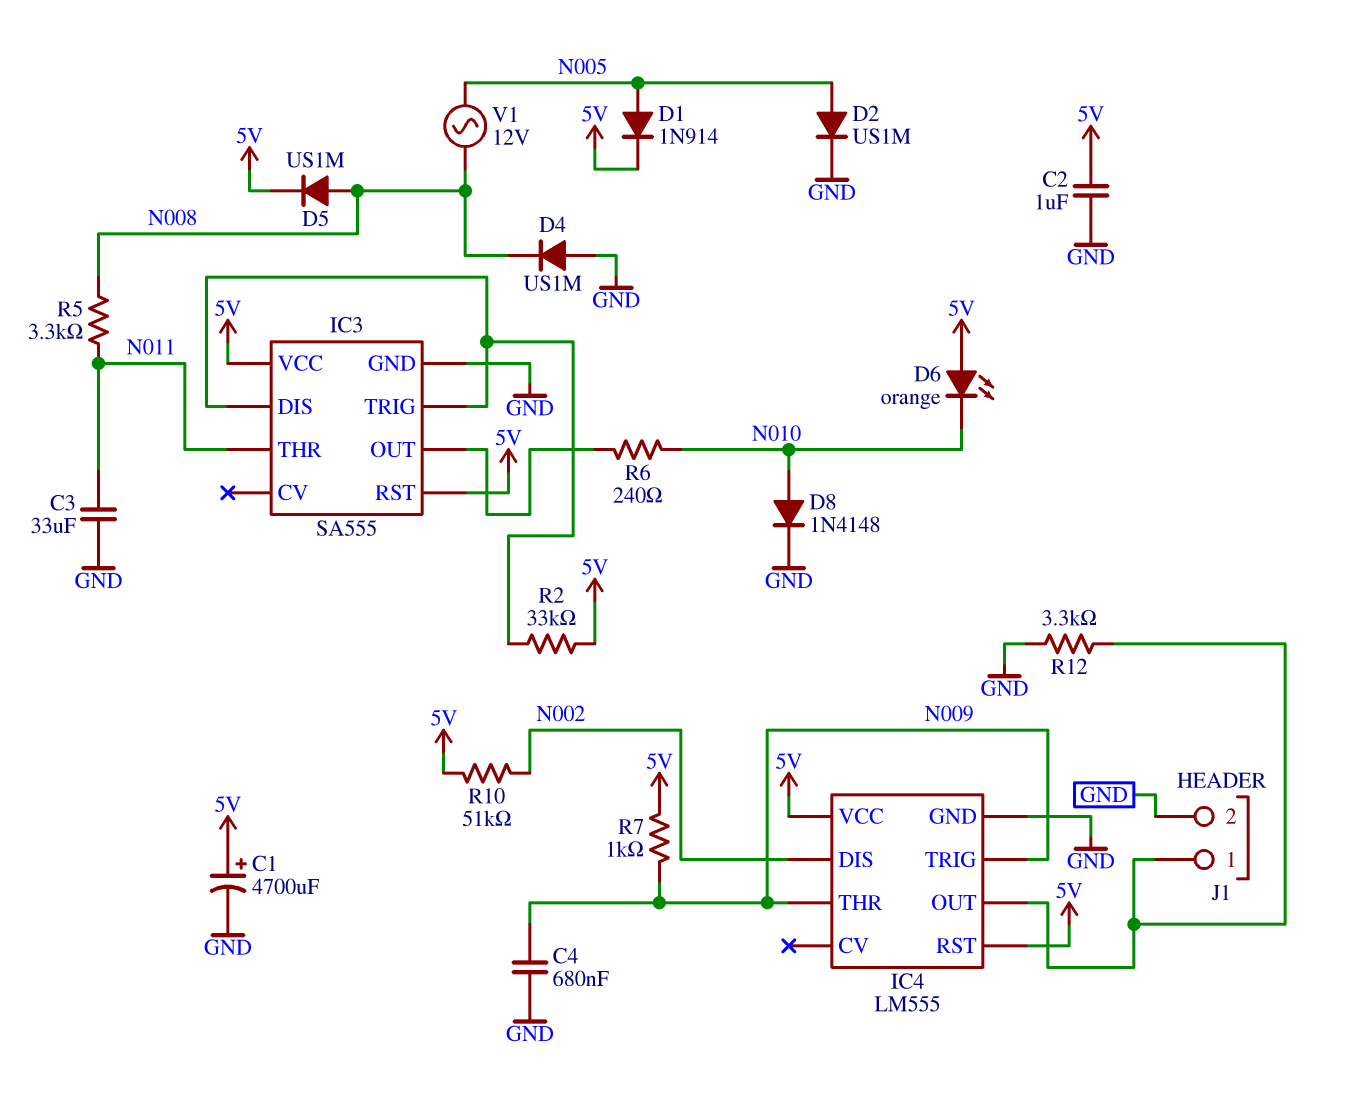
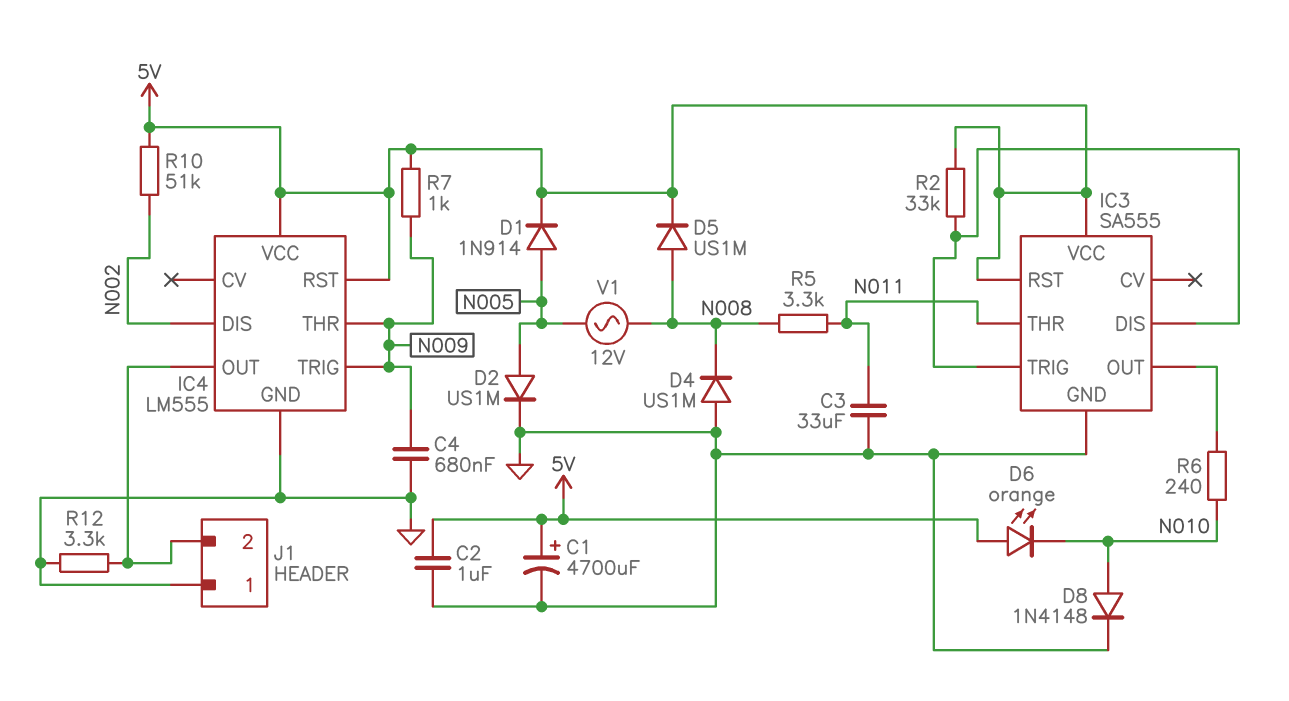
J1 pin 1: IC4/OUT -> GND
J1 pin 2: GND -> IC4/OUT

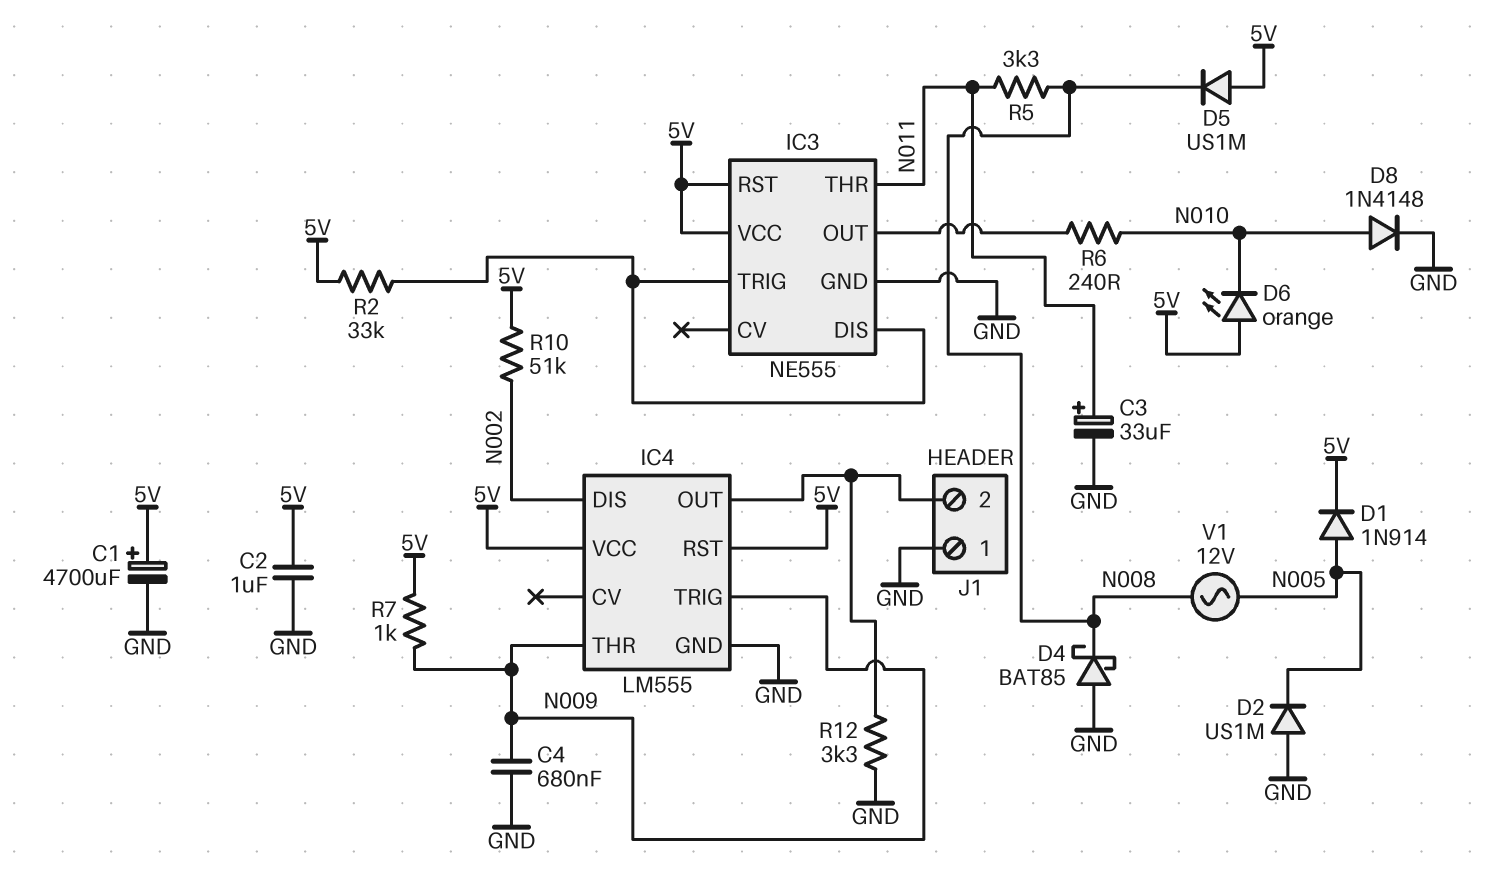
C3: 33uF (GND, N011) -> 33uF (plus N011, minus GND)
D2: diode US1M (A N005, K GND) -> diode US1M (A GND, K N005)
D4: diode US1M (A GND, K N008) -> schottky BAT85 (A GND, K N008)
D5: diode US1M (A N008, K 5V) -> diode US1M (A 5V, K N008)
IC3: SA555 -> NE555

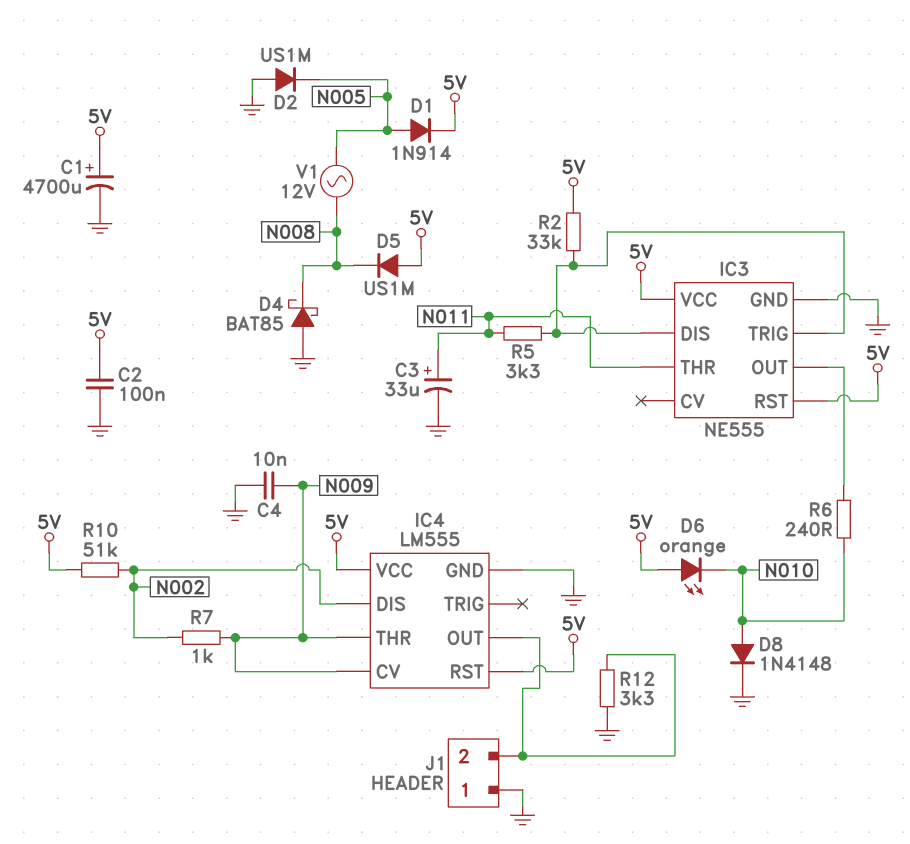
C2: 1uF (5V, GND) -> 100nF (5V, GND)
C4: 680nF (GND, N009) -> 10nF (GND, N009)
IC4 pin CV: none -> N009
IC4 pin TRIG: N009 -> none
R5: 3.3k (N008, N011) -> 3.3k (IC3/DIS, N011)
R7: 1k (5V, N009) -> 1k (N002, N009)

